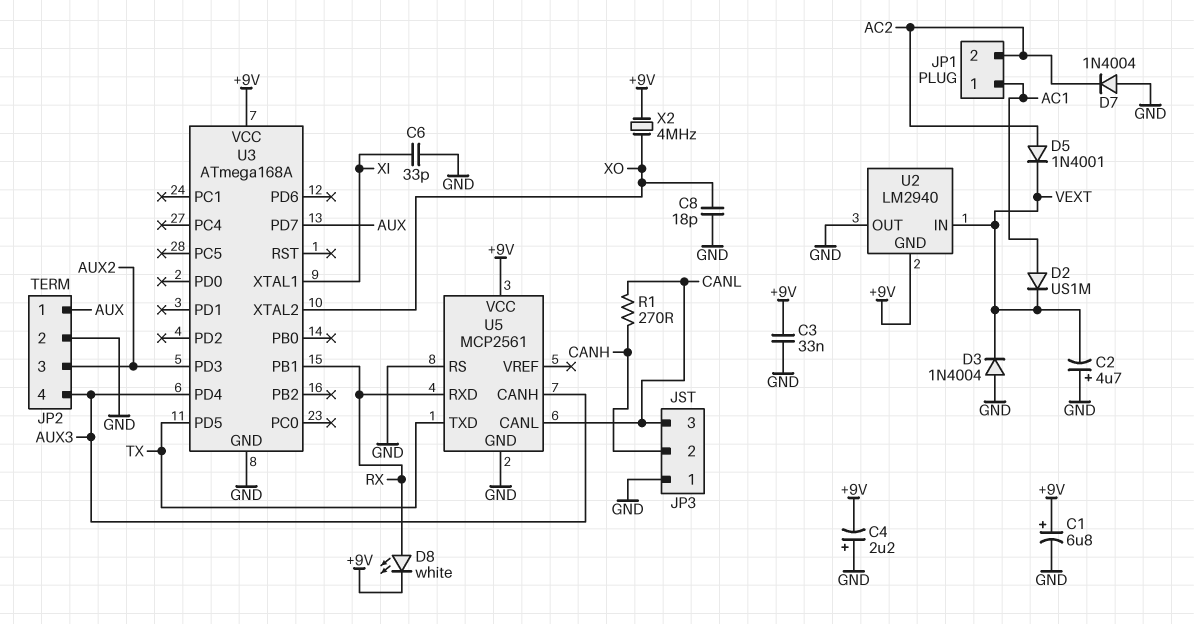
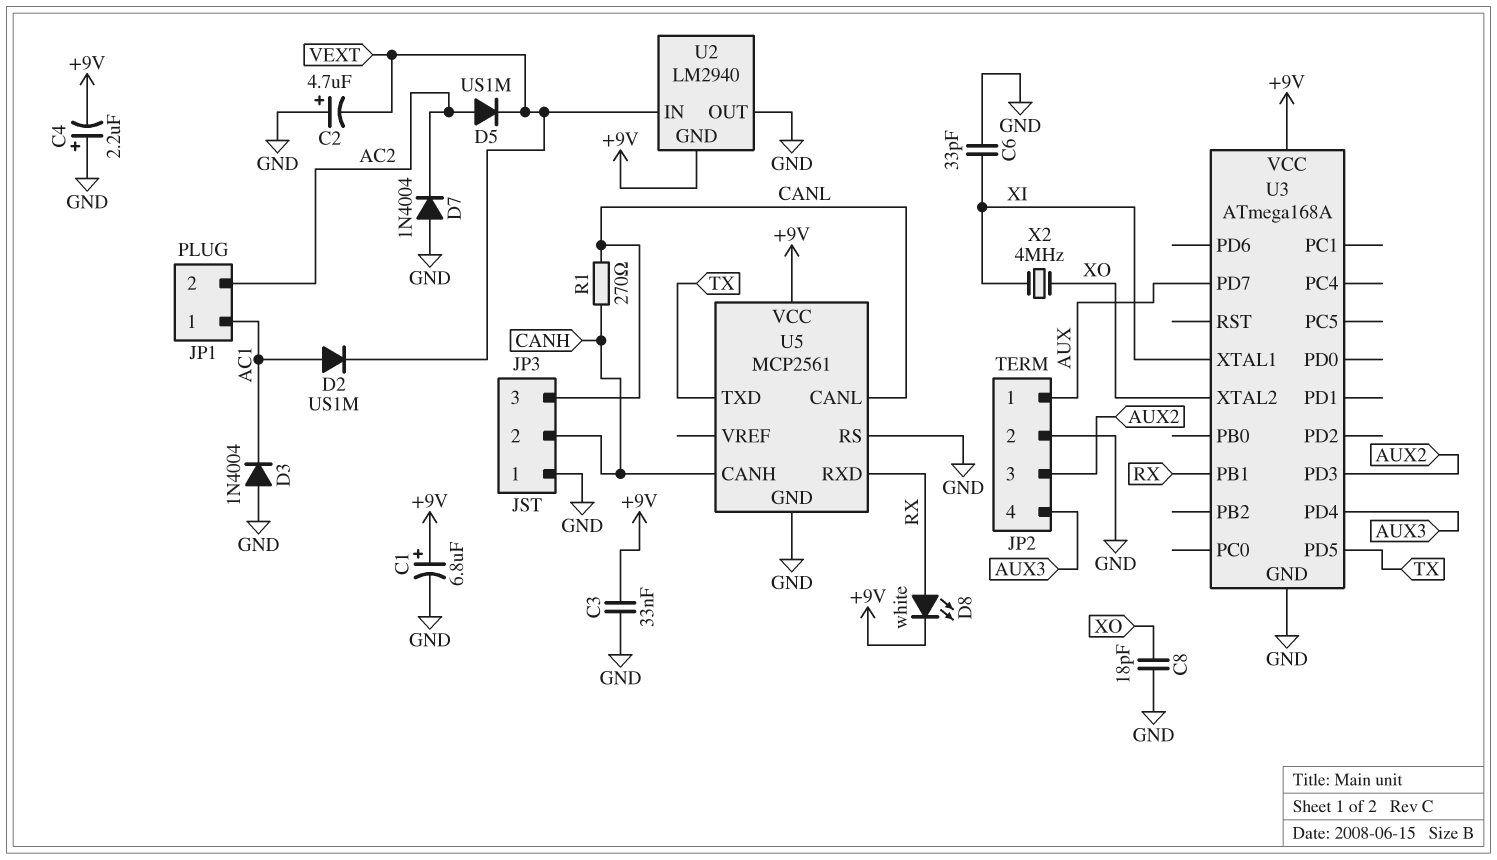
D3: diode 1N4004 (A GND, K VEXT) -> diode 1N4004 (A GND, K AC1)
D5: diode 1N4001 (A AC2, K VEXT) -> diode US1M (A AC2, K VEXT)
U5 pin CANH: AUX3 -> CANH
X2: 4MHz (+9V, XO) -> 4MHz (XI, XO)

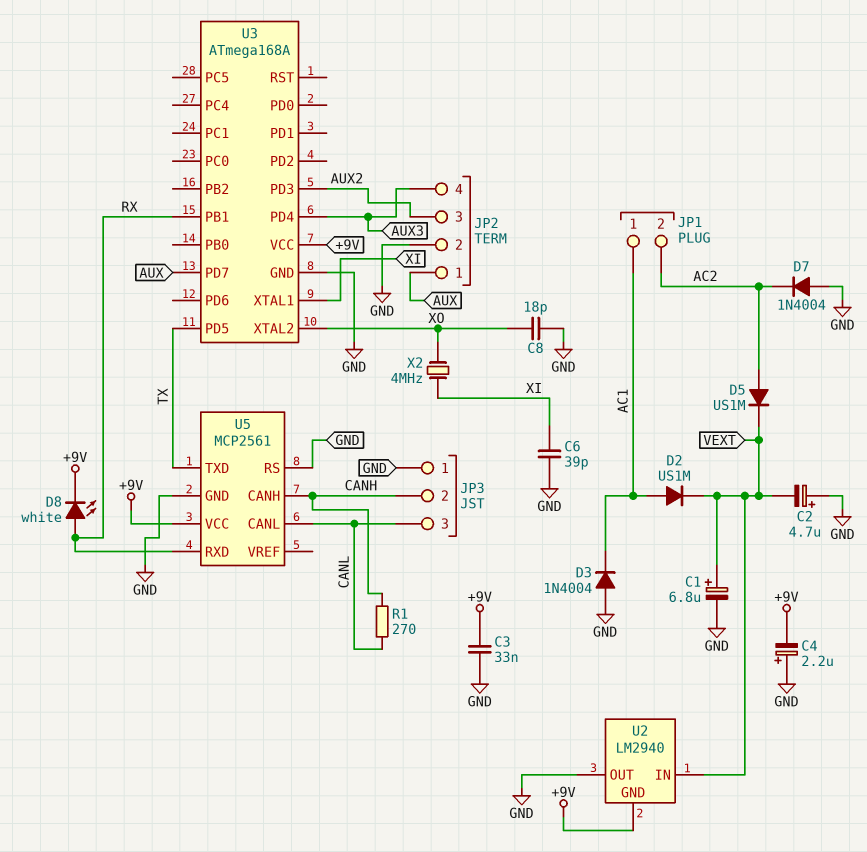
C1: 6.8uF (plus +9V, minus GND) -> 6.8uF (plus VEXT, minus GND)
C6: 33pF (GND, XI) -> 39pF (GND, XI)

